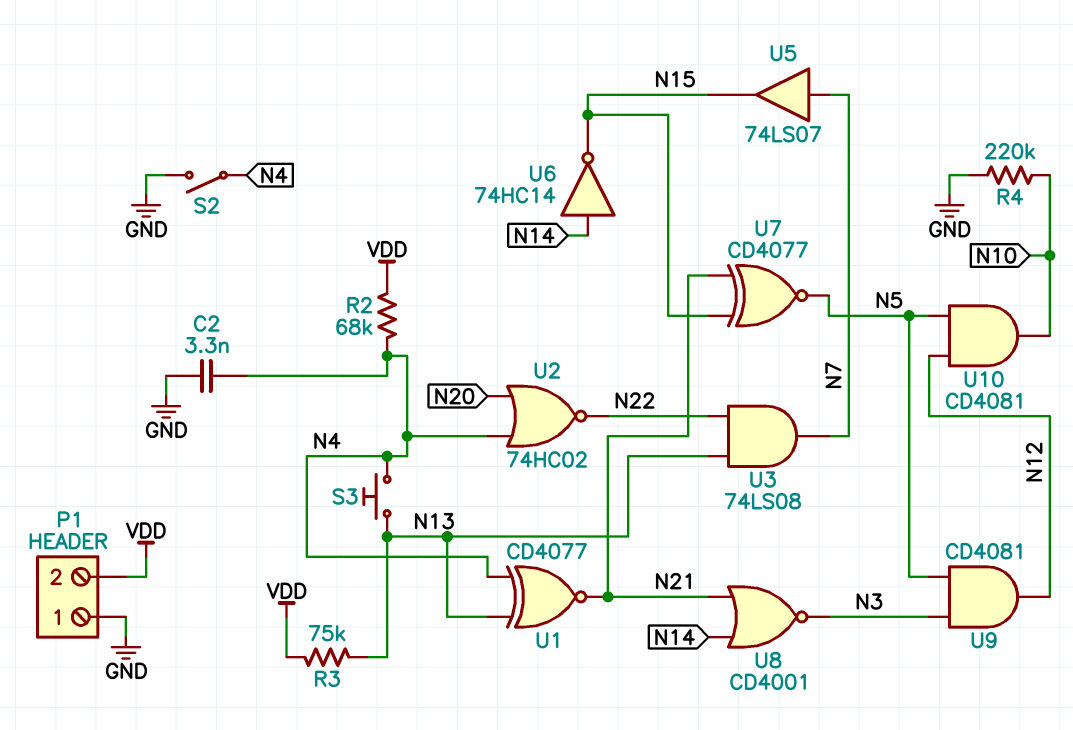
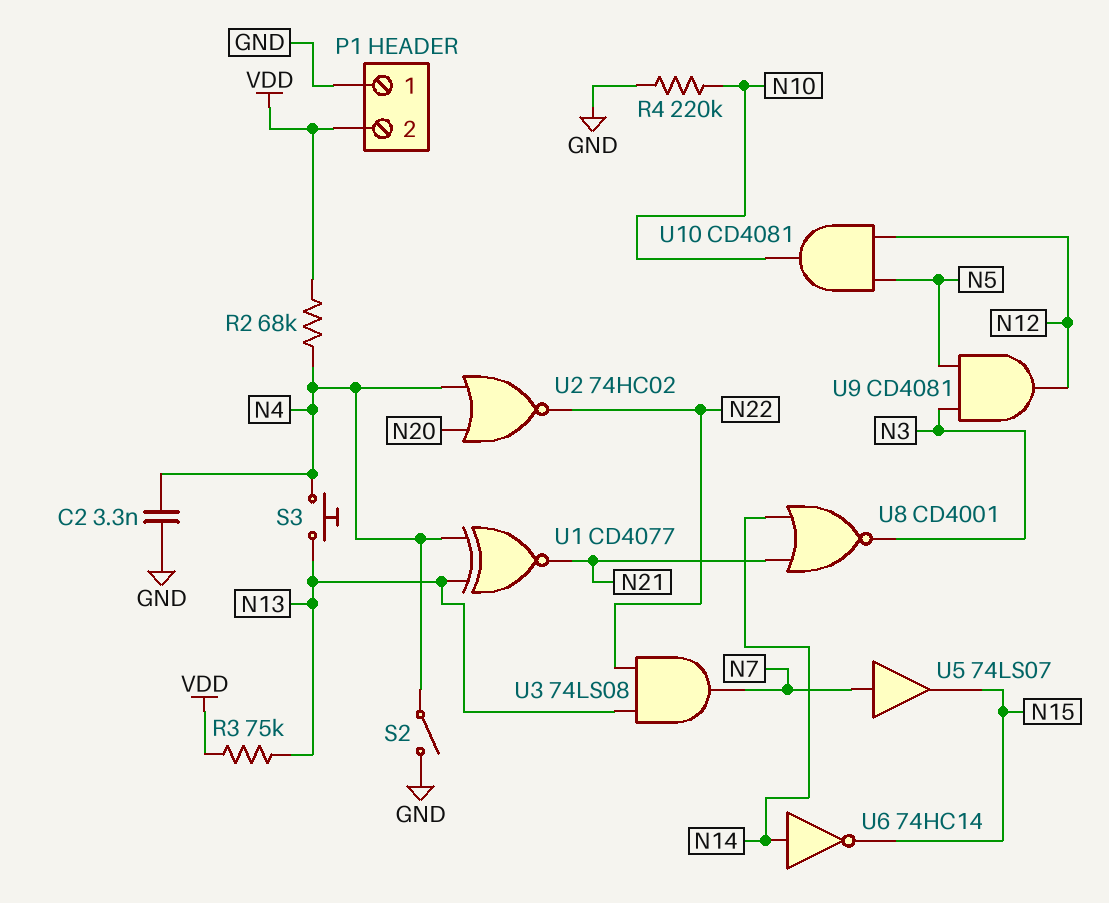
U7: XNOR CD4077 (in N15, in N21, out N5) -> none

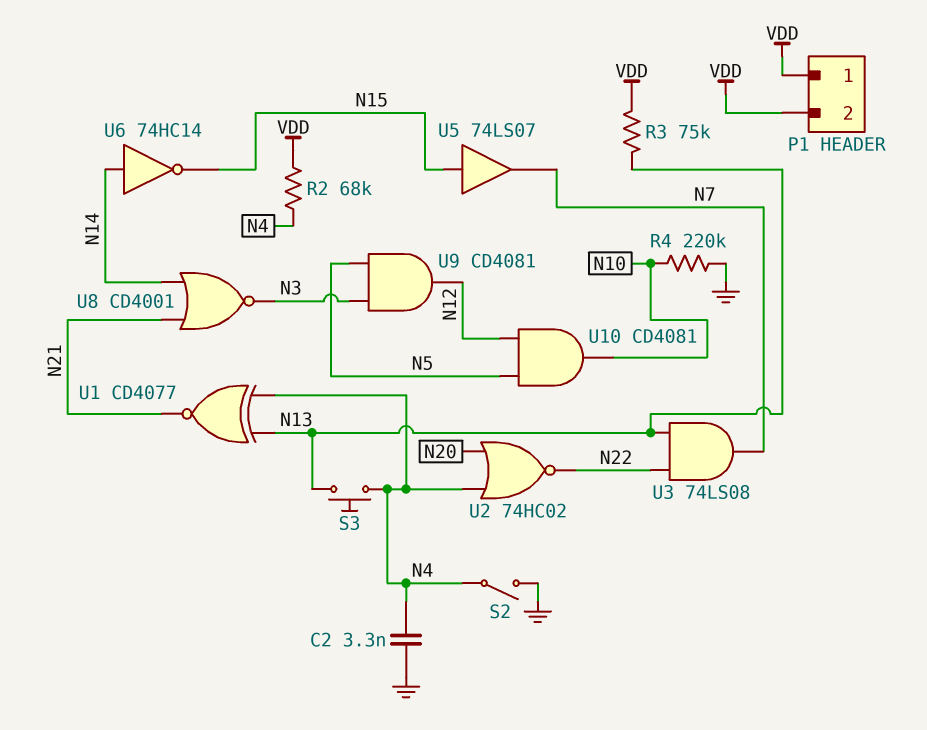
P1 pin 1: GND -> VDD
U5: buffer 74LS07 (in N7, out N15) -> buffer 74LS07 (in N15, out N7)

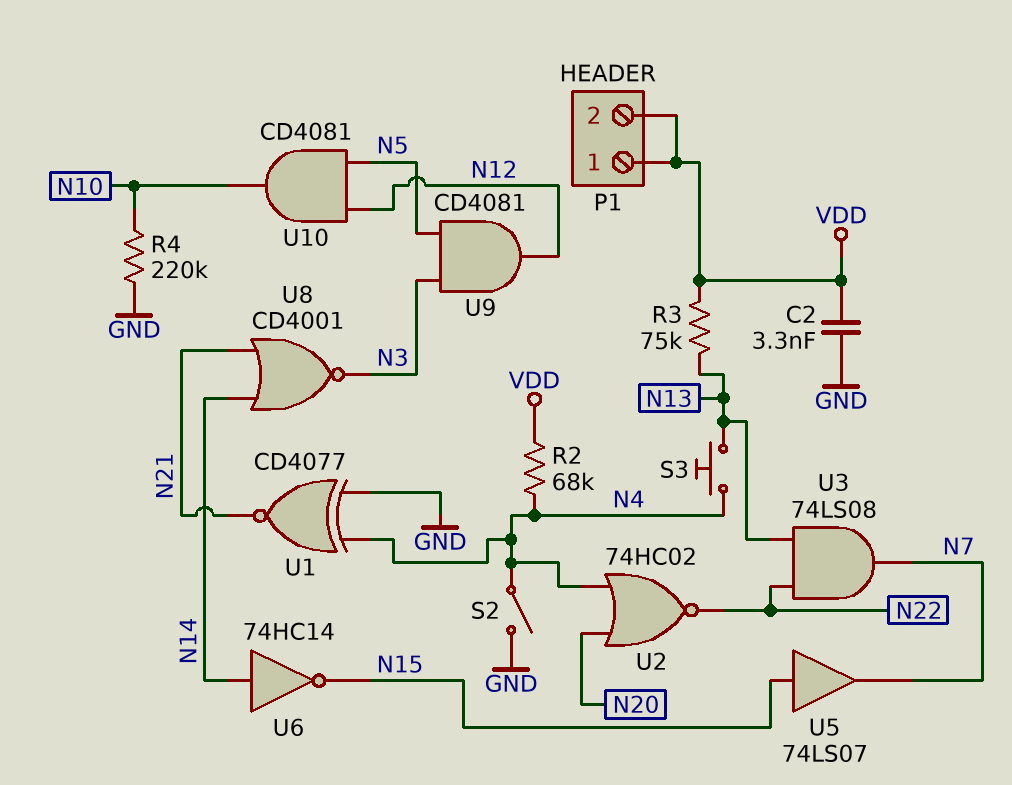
C2: 3.3nF (GND, N4) -> 3.3nF (GND, VDD)
U1: XNOR CD4077 (in N4, in N13, out N21) -> XNOR CD4077 (in GND, in N4, out N21)

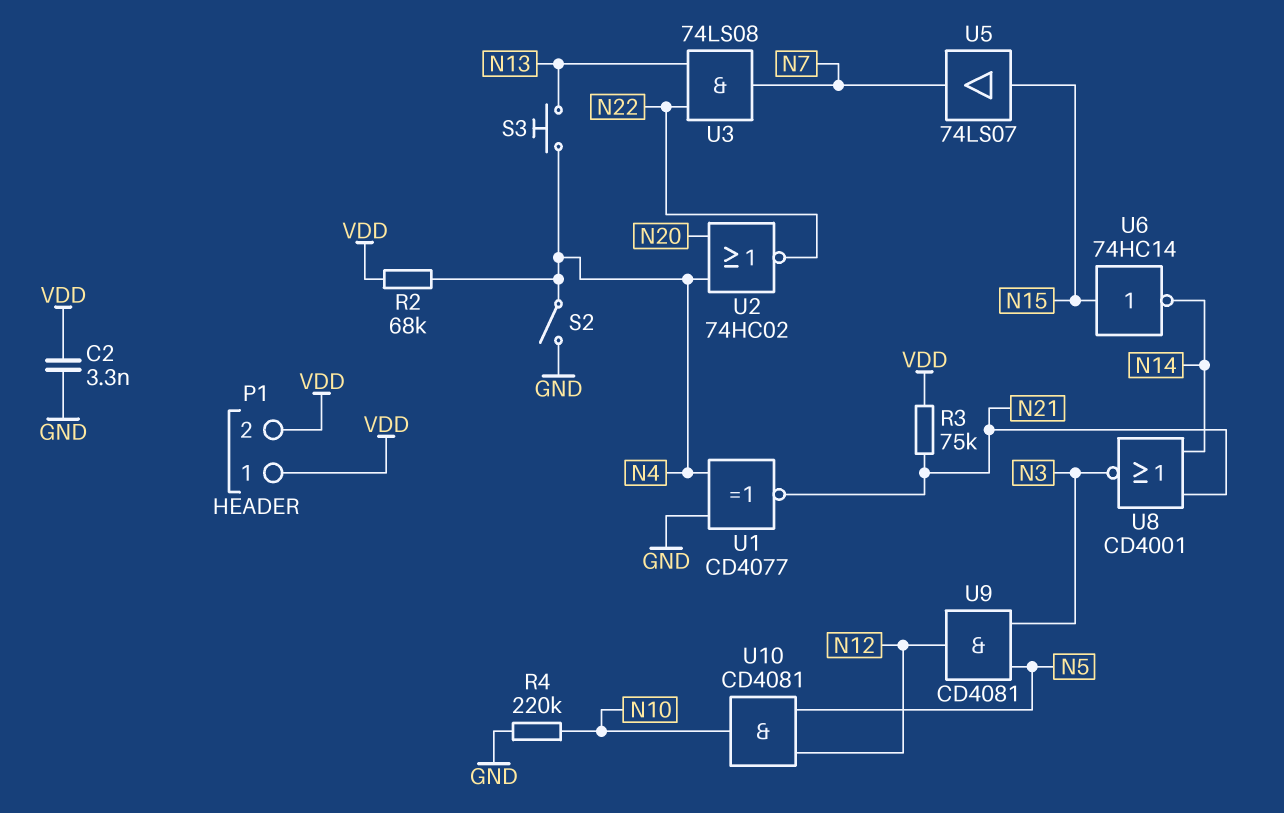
R3: 75k (N13, VDD) -> 75k (N21, VDD)
U6: NOT 74HC14 (in N14, out N15) -> NOT 74HC14 (in N15, out N14)

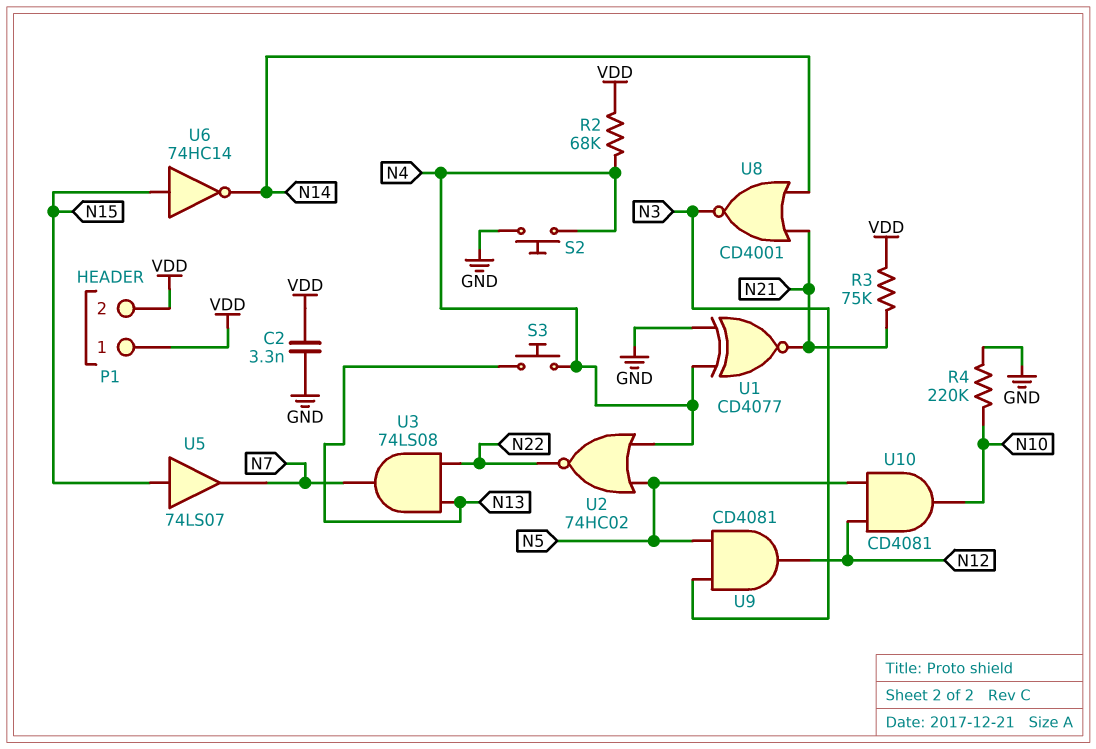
S2: switch (GND, N4) -> button (GND, N4)
U2: NOR 74HC02 (in N4, in N20, out N22) -> NOR 74HC02 (in N4, in N5, out N22)

